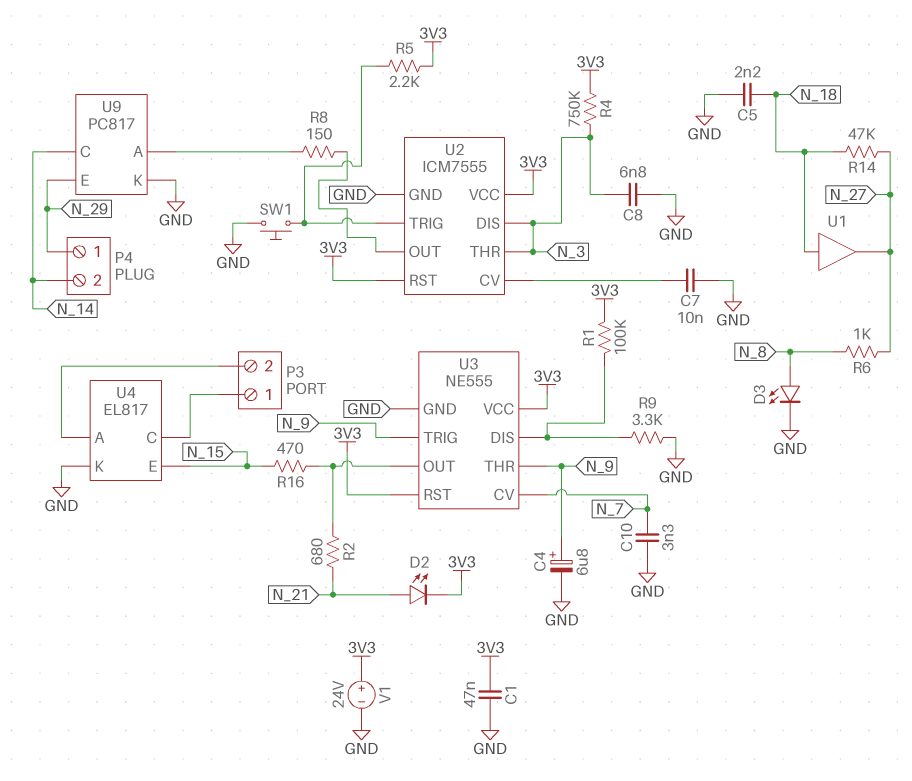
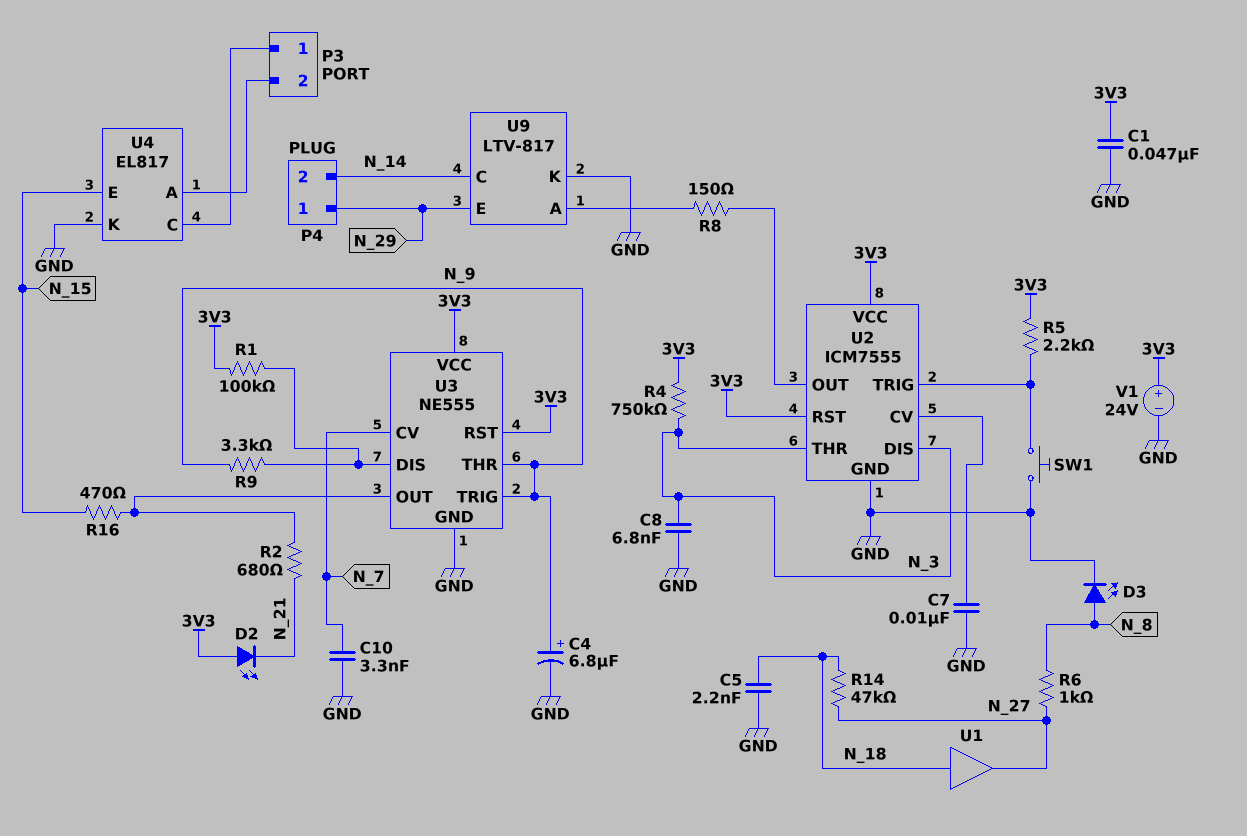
D2: LED (A N_21, K 3V3) -> LED (A 3V3, K N_21)
R9: 3.3k (GND, U3/DIS) -> 3.3k (N_9, U3/DIS)
U9: PC817 -> LTV-817

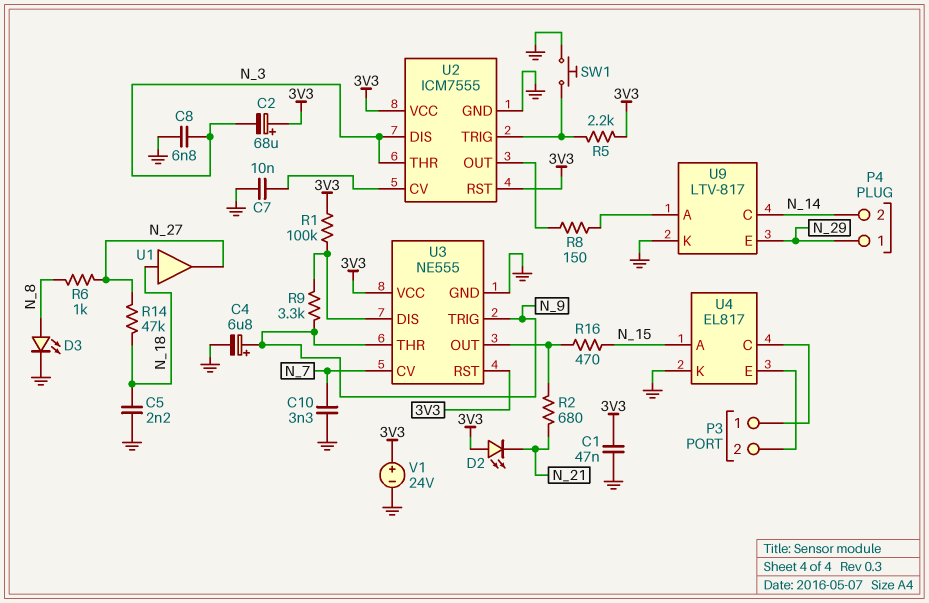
C2: none -> 68uF (plus 3V3, minus N_3)
R4: 750k (3V3, N_3) -> none
U4 pin A: P3/2 -> N_15
U4 pin E: N_15 -> P3/2

